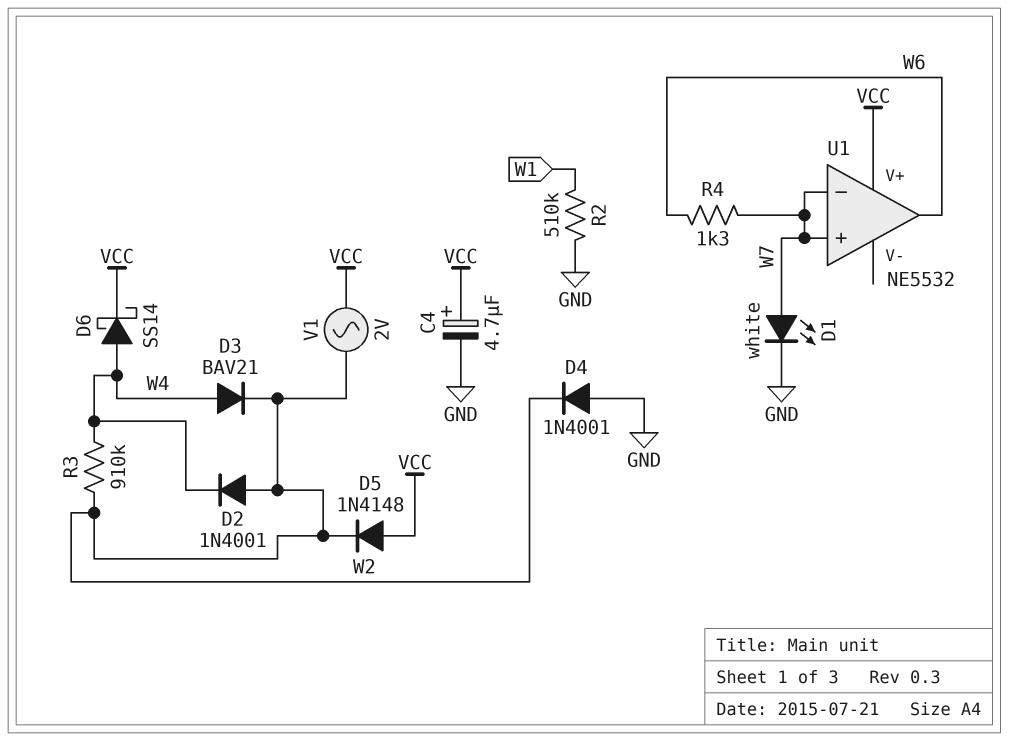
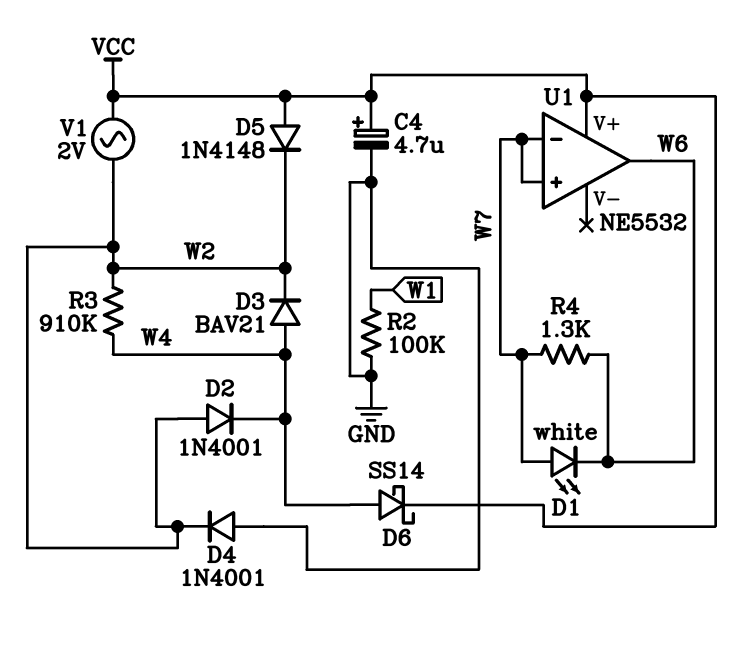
D1: LED white (A W7, K GND) -> LED white (A W7, K W6)
R2: 510k (GND, W1) -> 100k (GND, W1)

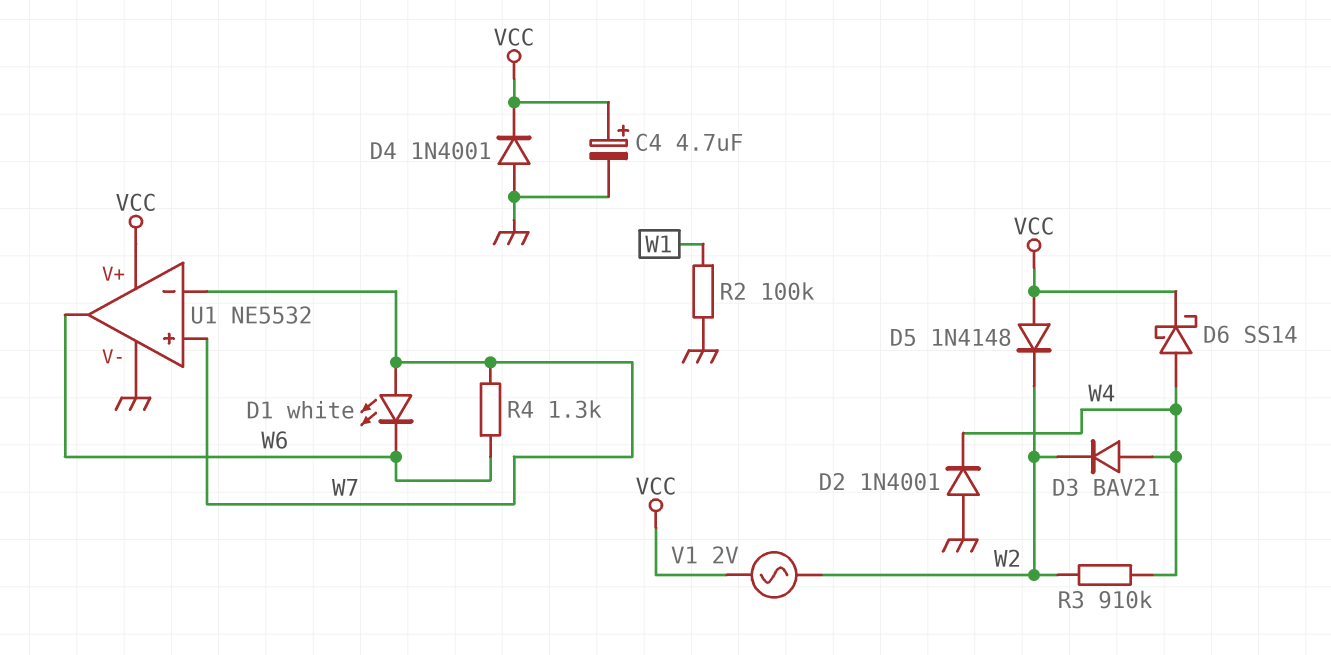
D2: diode 1N4001 (A W2, K W4) -> diode 1N4001 (A GND, K W4)
D4: diode 1N4001 (A GND, K W2) -> diode 1N4001 (A GND, K VCC)
U1 pin V-: none -> GND

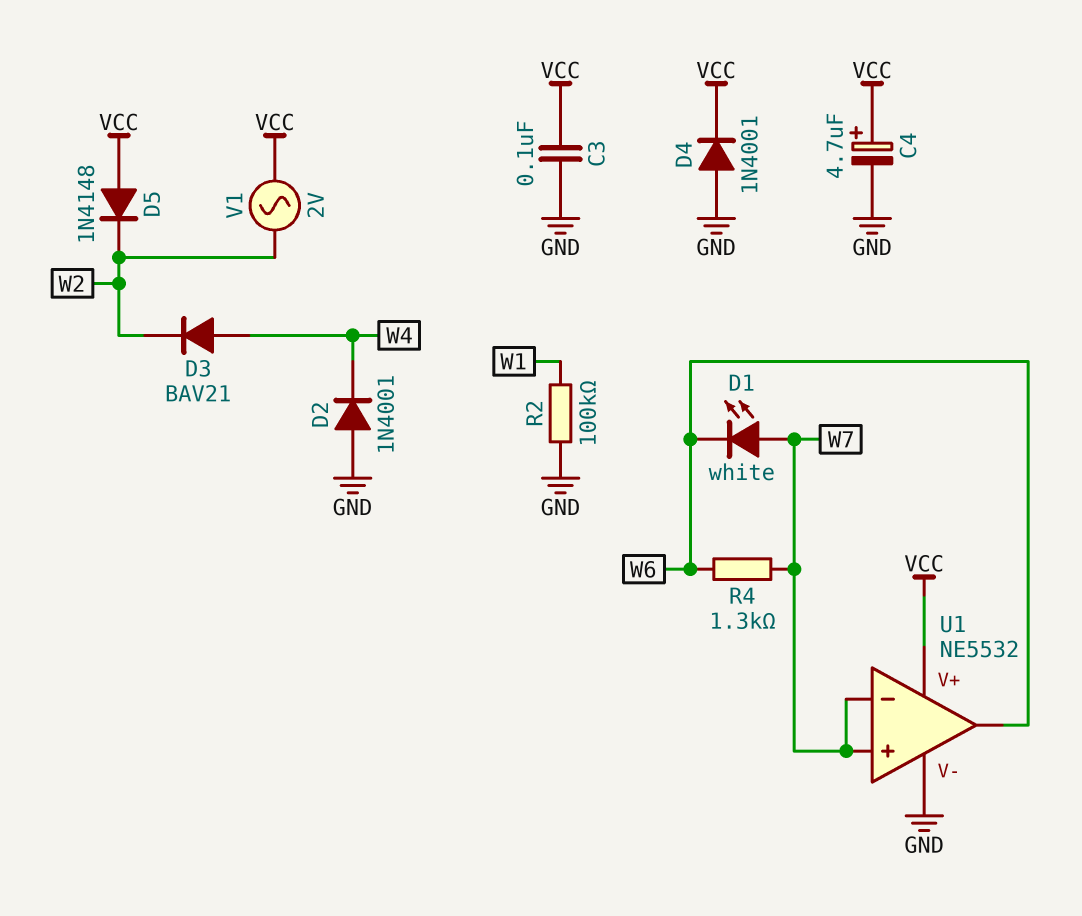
C3: none -> 100nF (GND, VCC)
D6: schottky SS14 (A W4, K VCC) -> none
R3: 910k (W2, W4) -> none

